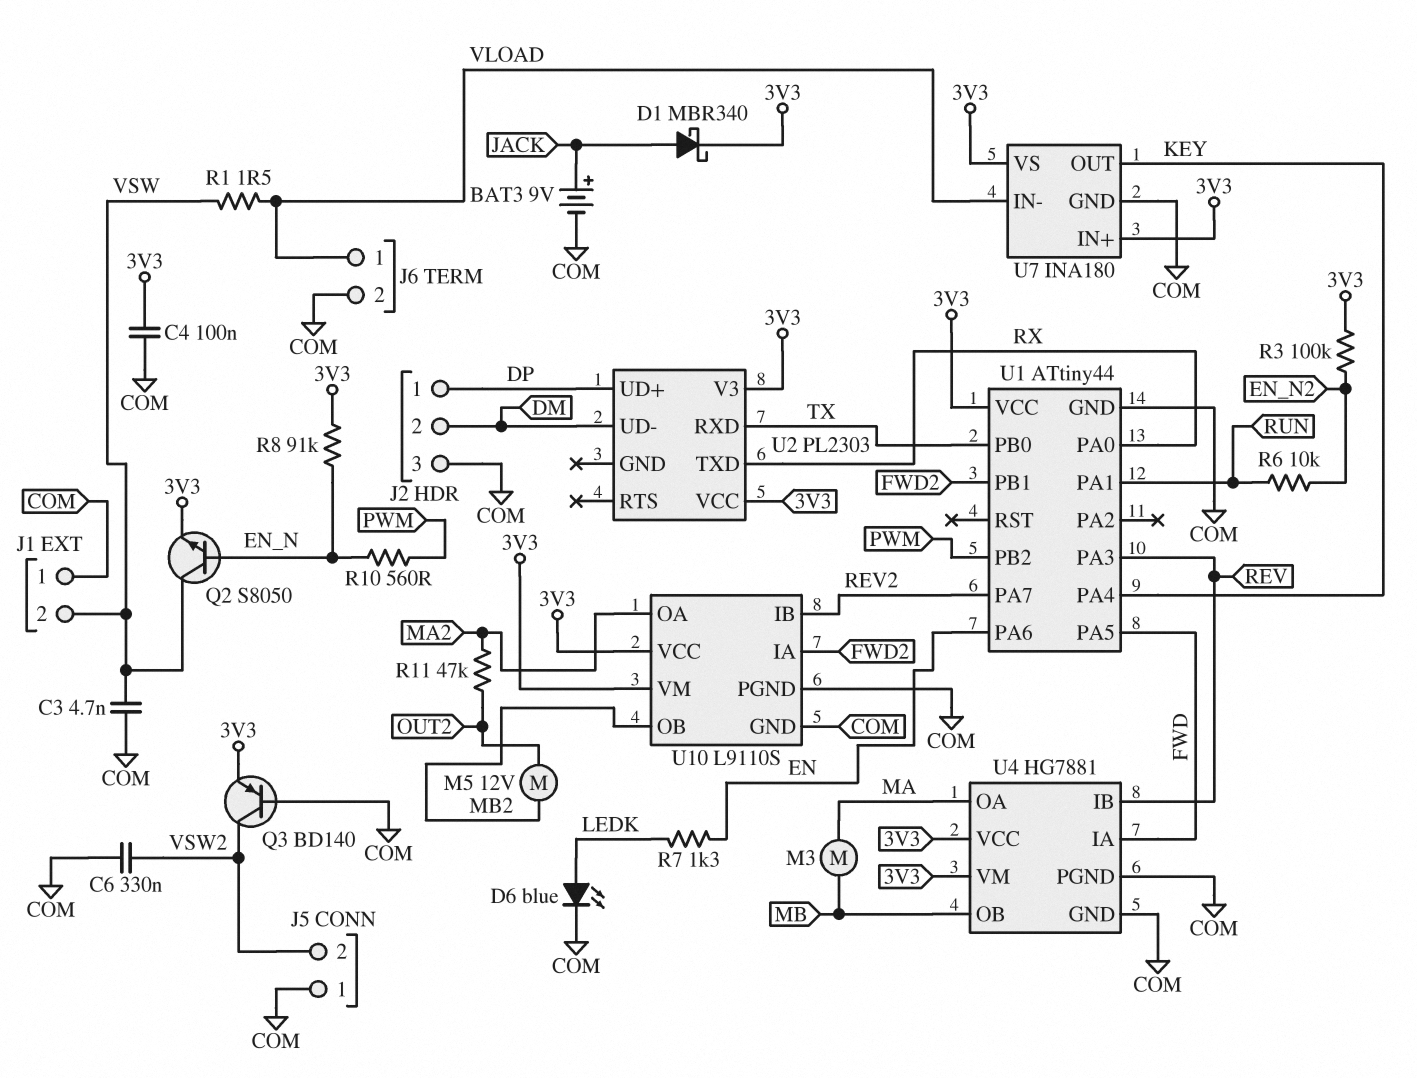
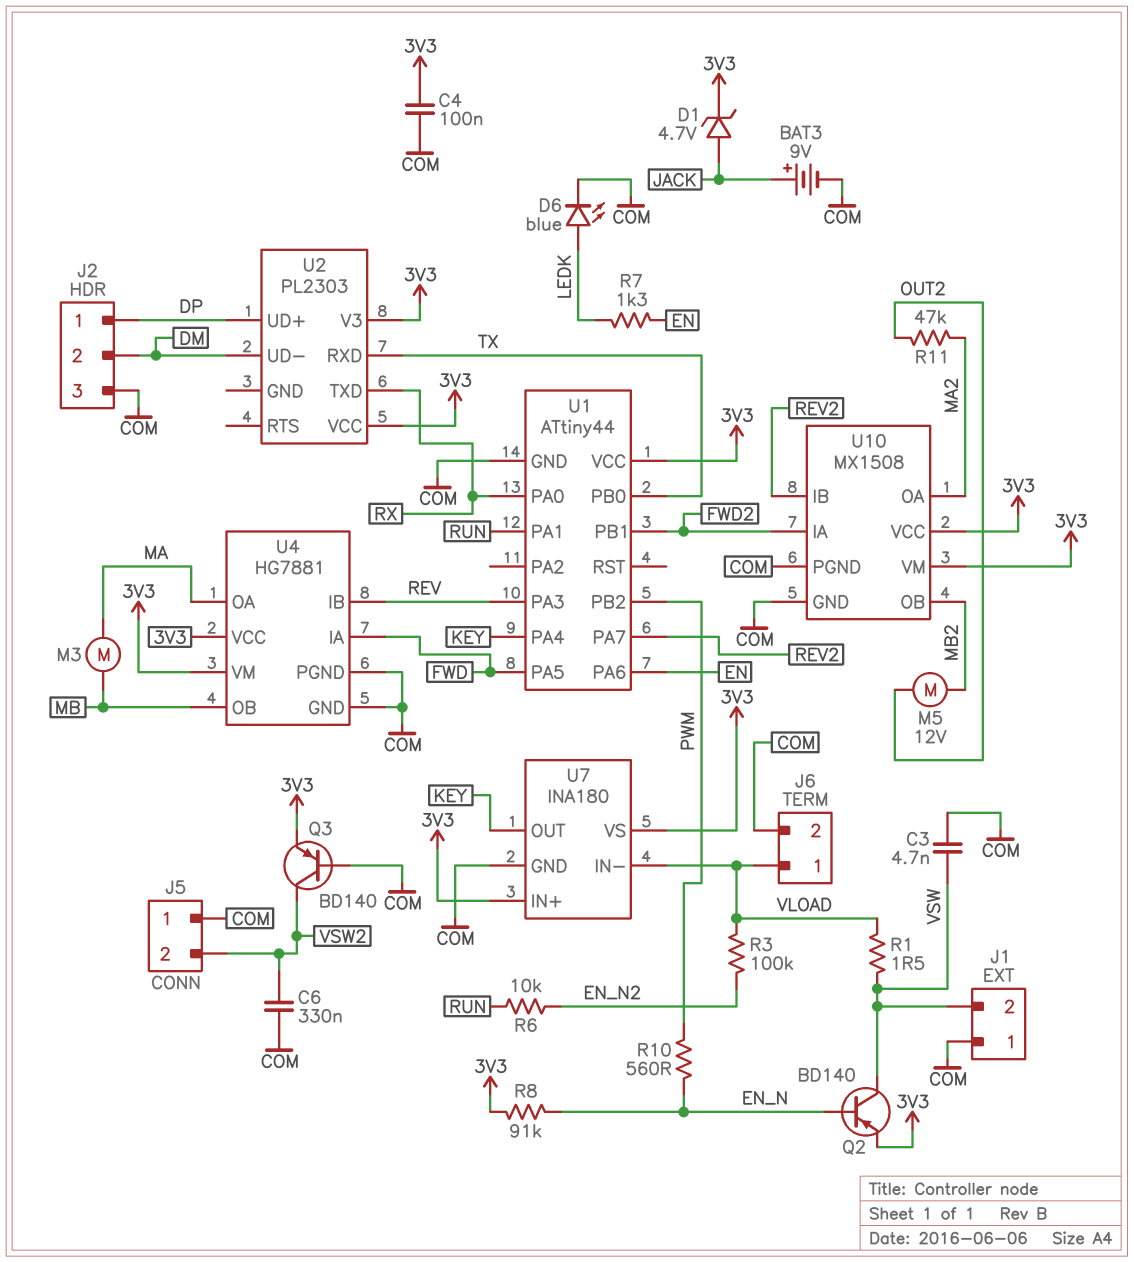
D1: schottky MBR340 (A JACK, K 3V3) -> zener 4.7V (A JACK, K 3V3)
Q2: NPN S8050 (B EN_N, C VSW, E 3V3) -> PNP BD140 (B EN_N, C VSW, E 3V3)
R3: 100k (3V3, EN_N2) -> 100k (EN_N2, VLOAD)
U10: L9110S -> MX1508

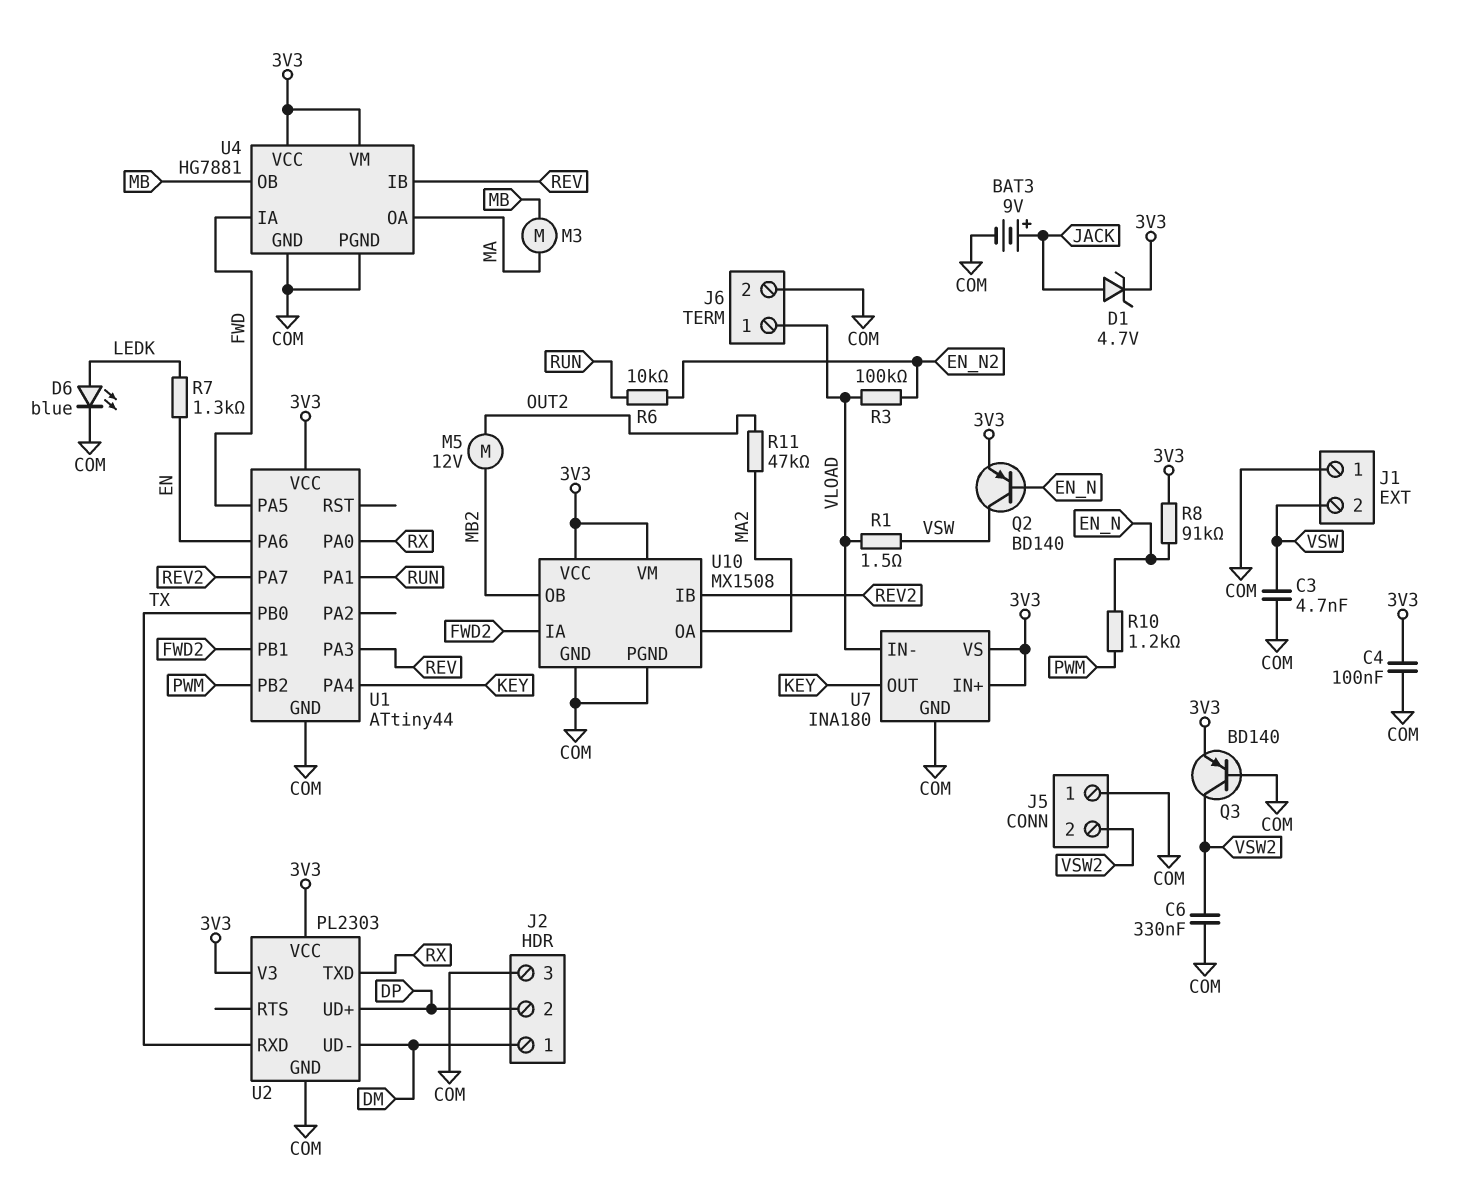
J2 pin 1: DP -> DM
J2 pin 2: DM -> DP
R10: 560 (EN_N, PWM) -> 1.2k (EN_N, PWM)
U2 pin GND: none -> COM

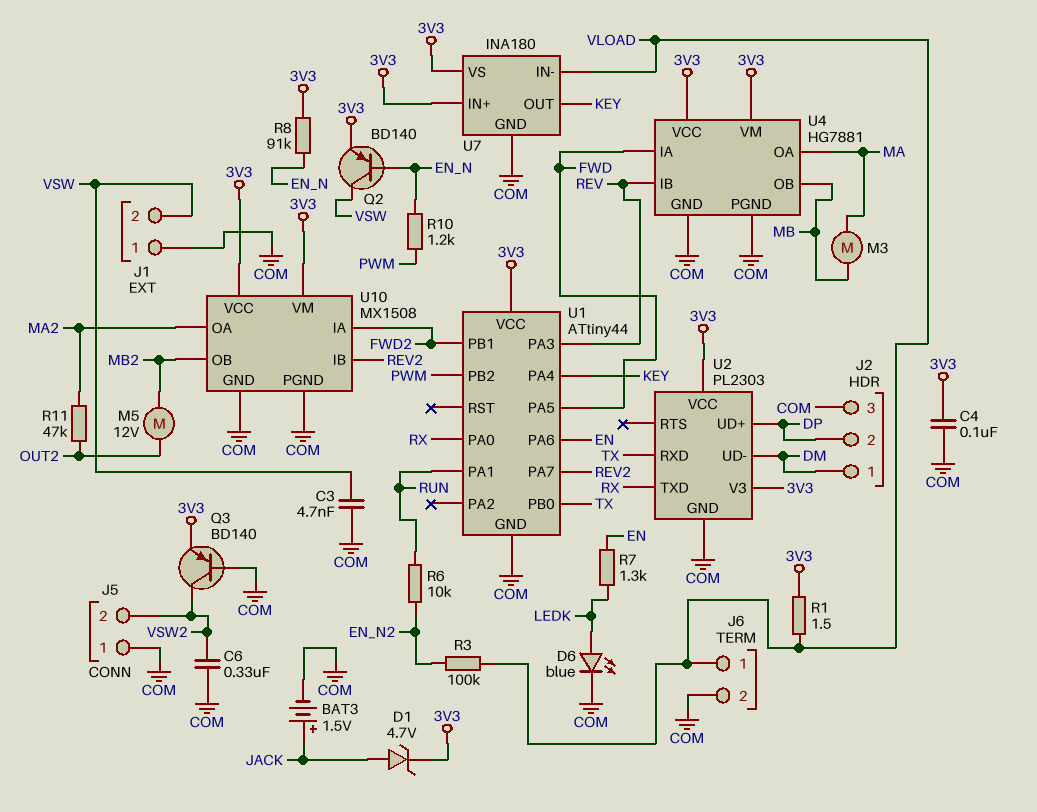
BAT3: 9V (plus JACK, minus COM) -> 1.5V (plus JACK, minus COM)
R1: 1.5 (VLOAD, VSW) -> 1.5 (3V3, VLOAD)

